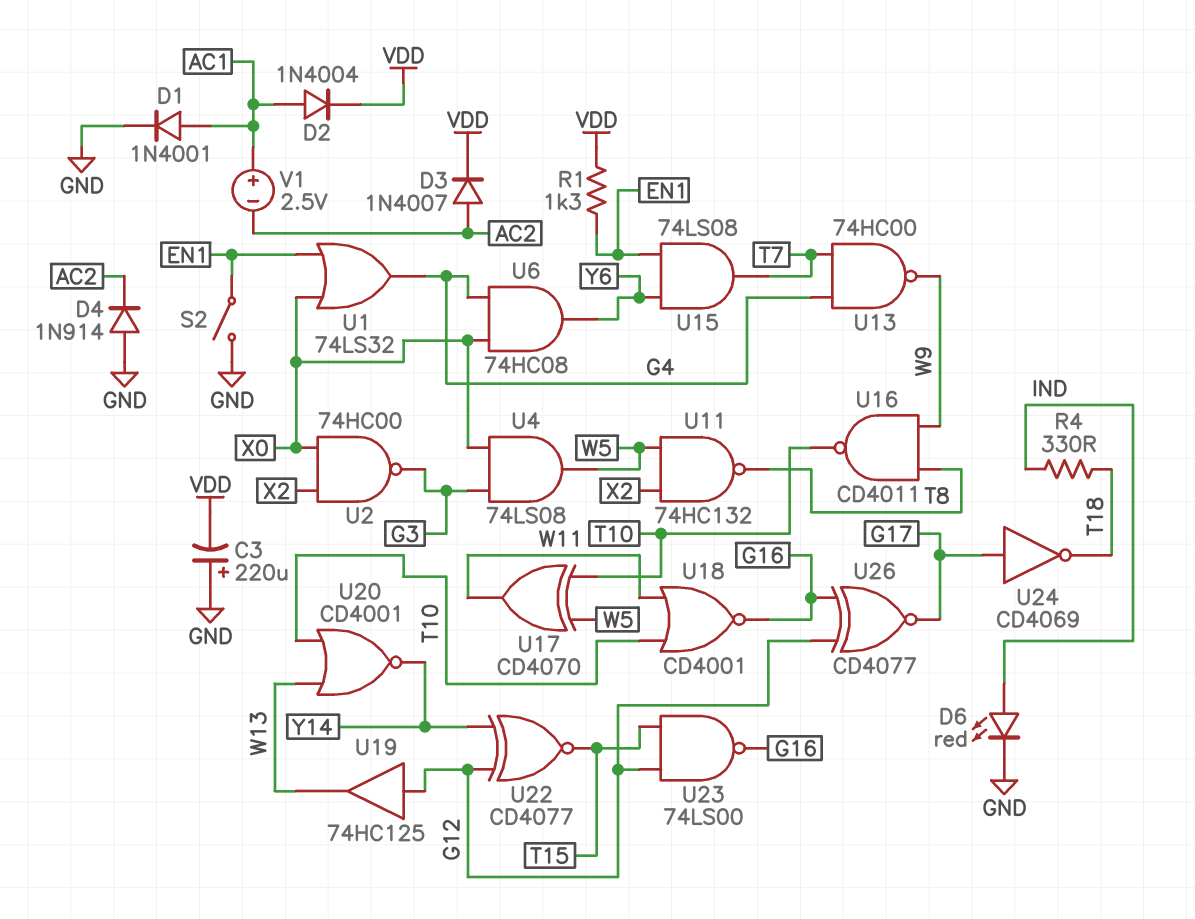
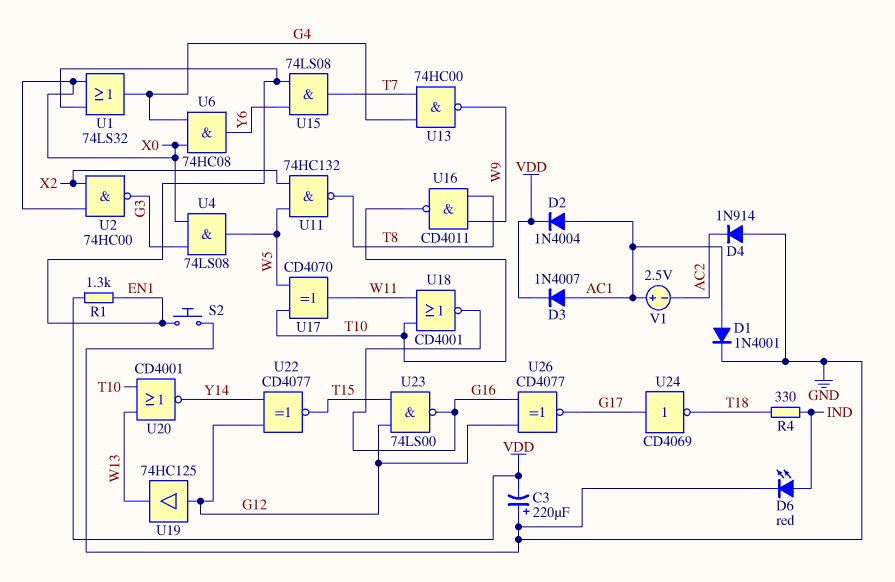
D3: diode 1N4007 (A AC2, K VDD) -> diode 1N4007 (A AC1, K VDD)
S2: switch (EN1, GND) -> button (EN1, GND)

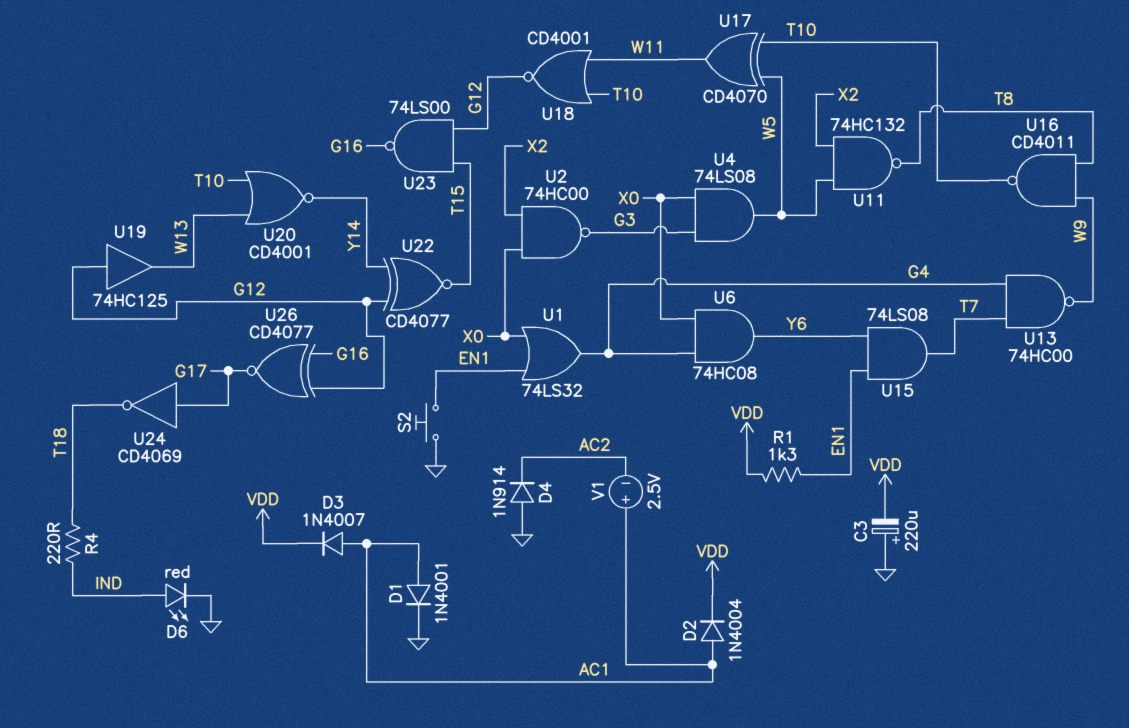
R4: 330 (IND, T18) -> 220 (IND, T18)
U18: NOR CD4001 (in T10, in W11, out G16) -> NOR CD4001 (in T10, in W11, out G12)

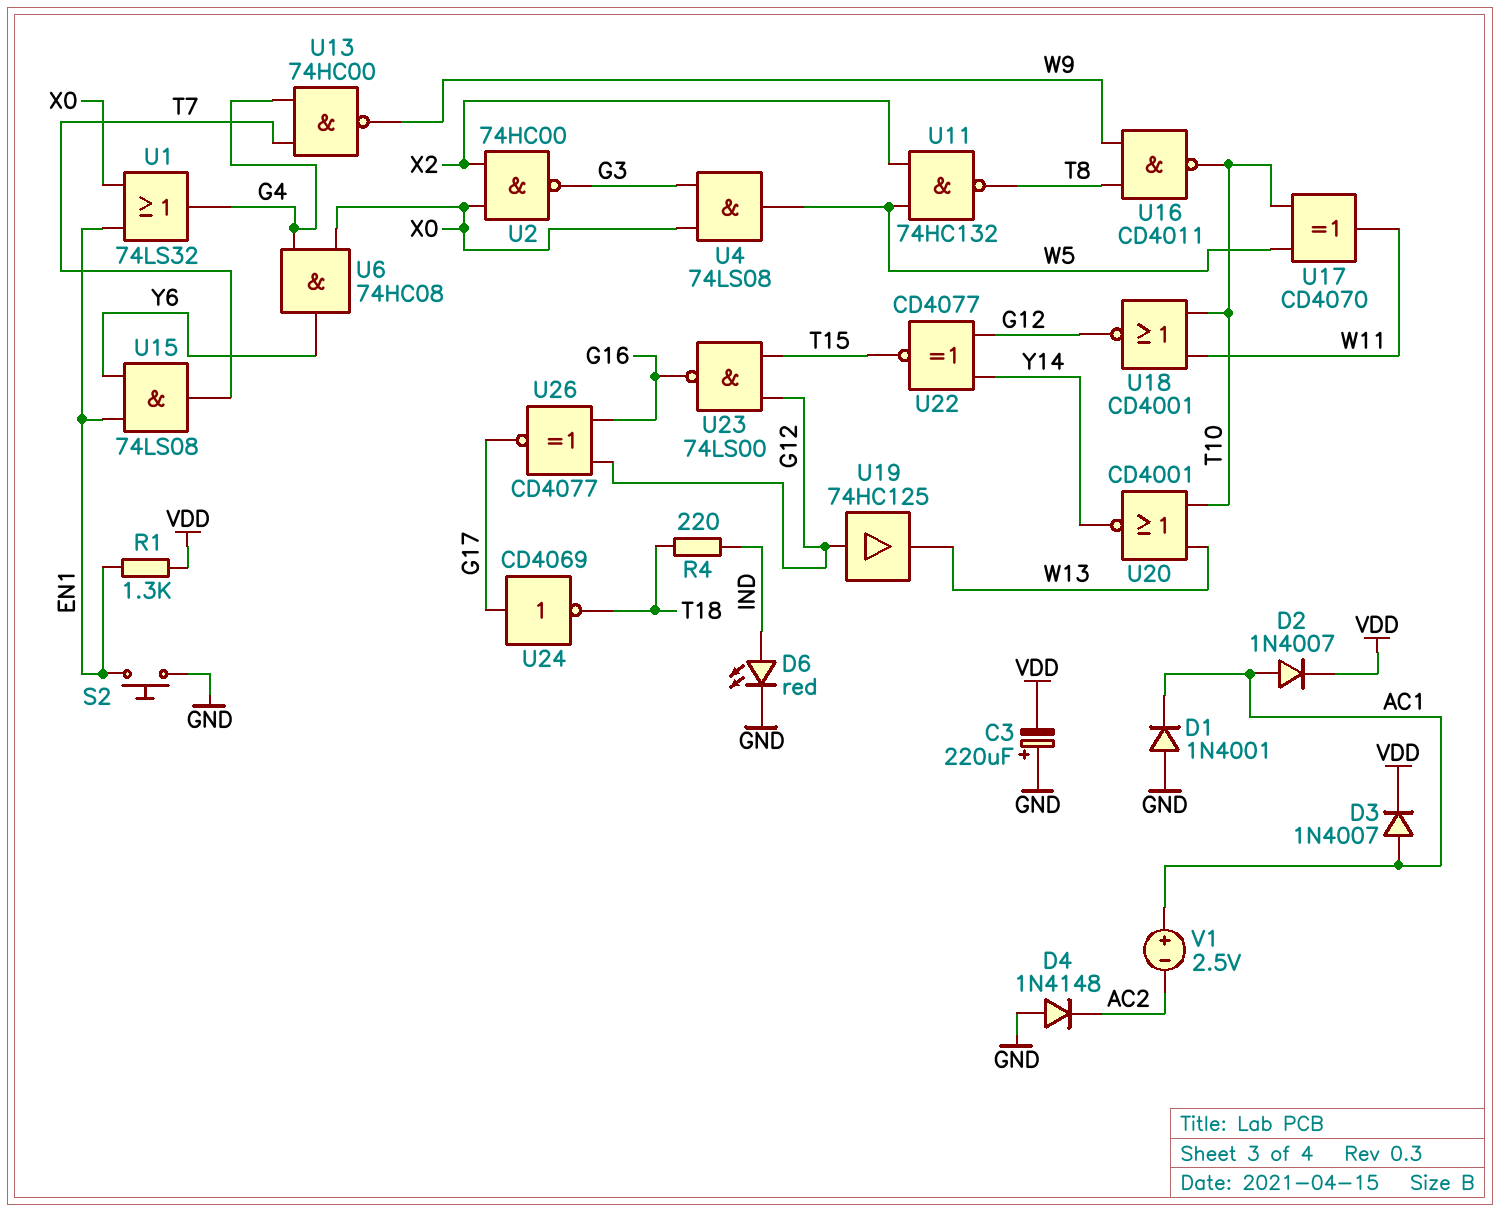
D1: diode 1N4001 (A AC1, K GND) -> diode 1N4001 (A GND, K AC1)
D2: diode 1N4004 (A AC1, K VDD) -> diode 1N4007 (A AC1, K VDD)
D4: diode 1N914 (A GND, K AC2) -> diode 1N4148 (A GND, K AC2)

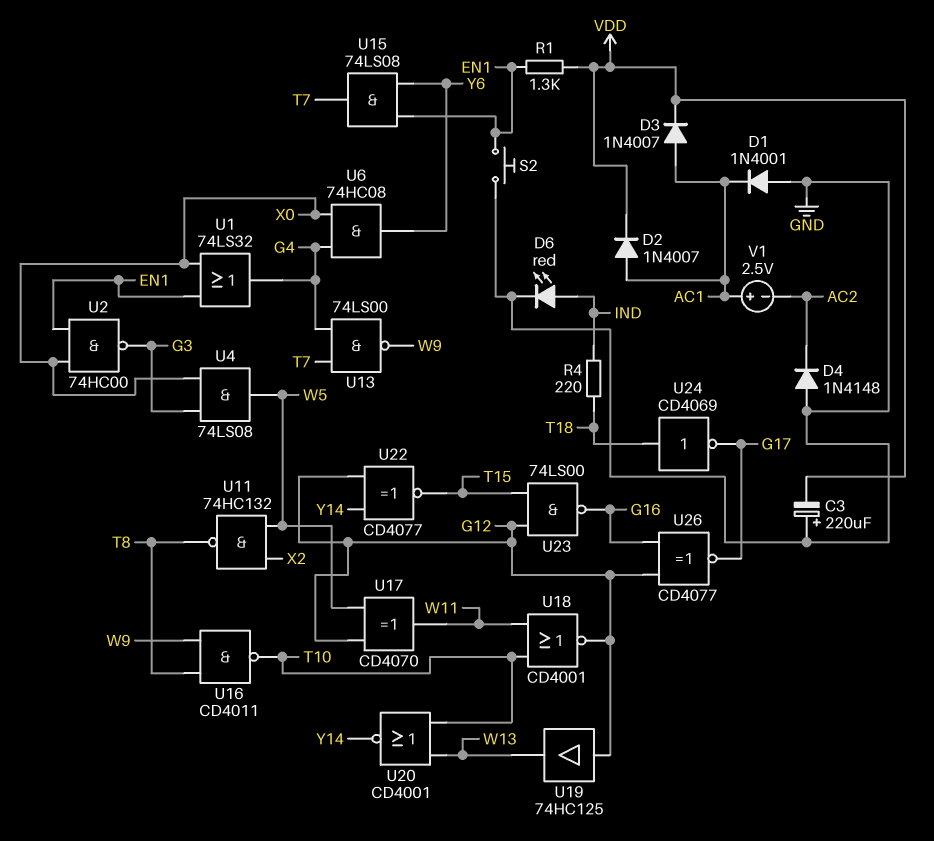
U2: NAND 74HC00 (in X0, in X2, out G3) -> NAND 74HC00 (in EN1, in X0, out G3)
U13: NAND 74HC00 (in G4, in T7, out W9) -> NAND 74LS00 (in G4, in T7, out W9)
U17: XOR CD4070 (in T10, in W5, out W11) -> XOR CD4070 (in G12, in W5, out W11)
U24: NOT CD4069 (in G17, out T18) -> NOT CD4069 (in T18, out G17)

